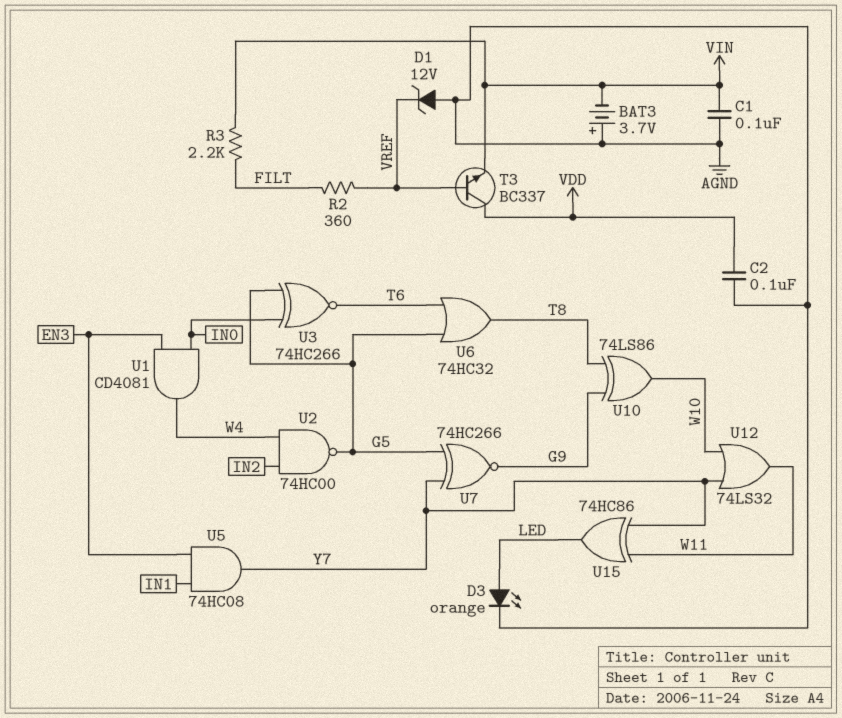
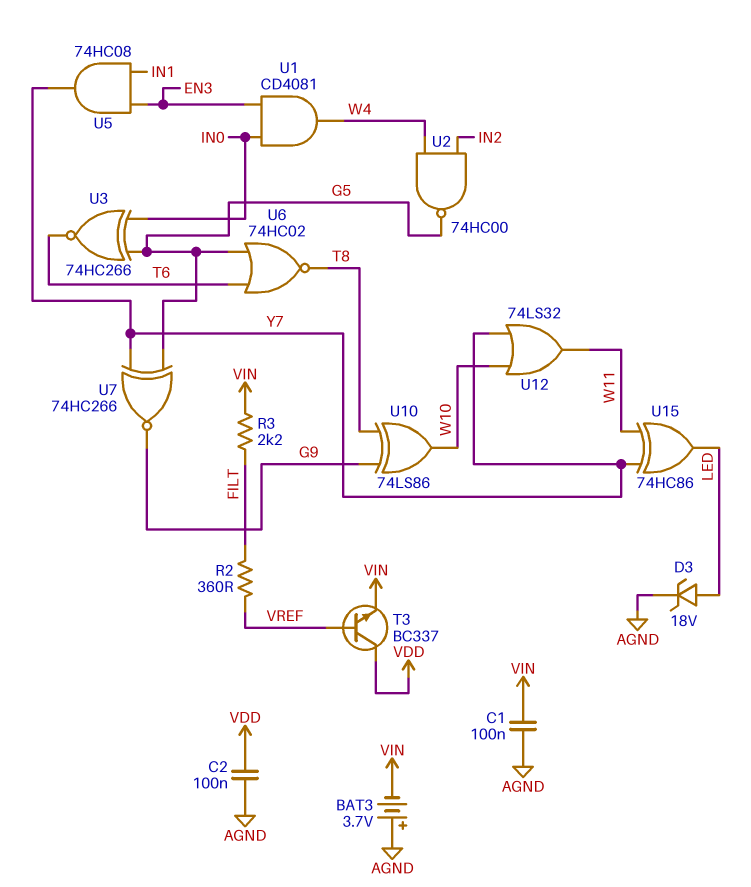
D1: zener 12V (A AGND, K VREF) -> none
D3: LED orange (A LED, K AGND) -> zener 18V (A LED, K AGND)
U6: OR 74HC32 (in G5, in T6, out T8) -> NOR 74HC02 (in G5, in T6, out T8)

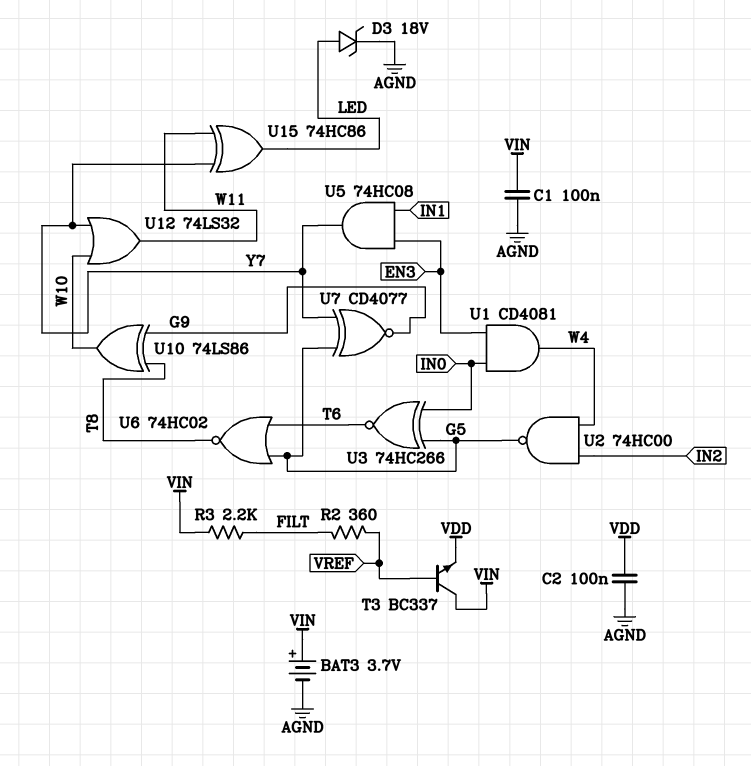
BAT3: 3.7V (plus AGND, minus VIN) -> 3.7V (plus VIN, minus AGND)
T3: NPN BC337 (B VREF, C VDD, E VIN) -> NPN BC337 (B VREF, C VIN, E VDD)
U7: XNOR 74HC266 (in G5, in Y7, out G9) -> XNOR CD4077 (in G5, in Y7, out G9)

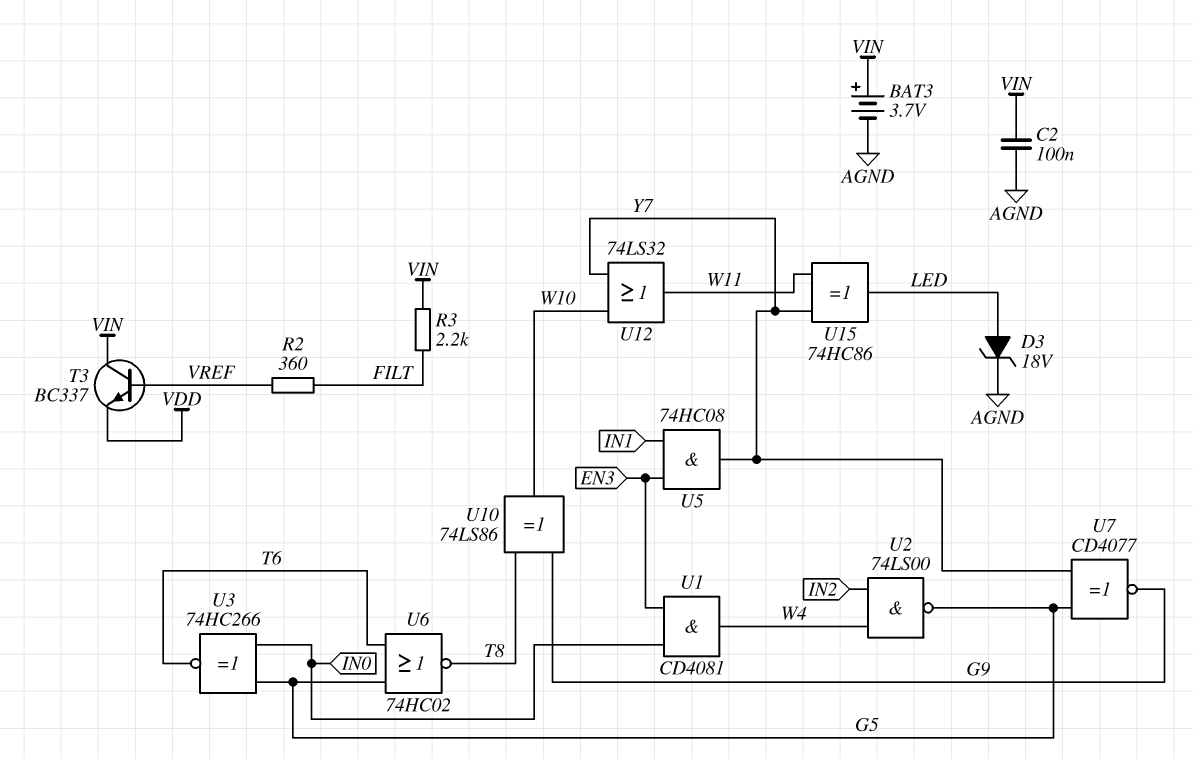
C1: 100nF (AGND, VIN) -> none
C2: 100nF (AGND, VDD) -> 100nF (AGND, VIN)
U2: NAND 74HC00 (in IN2, in W4, out G5) -> NAND 74LS00 (in IN2, in W4, out G5)

